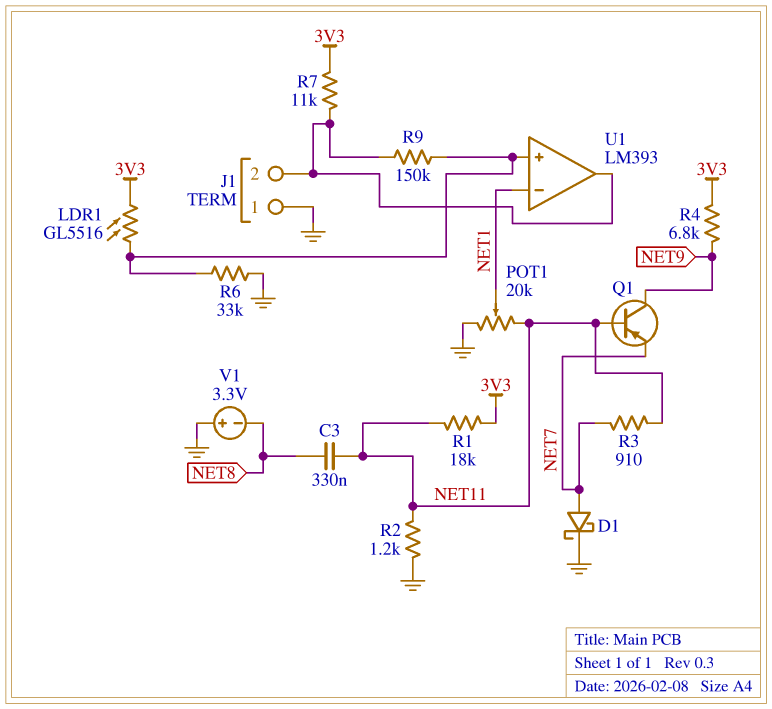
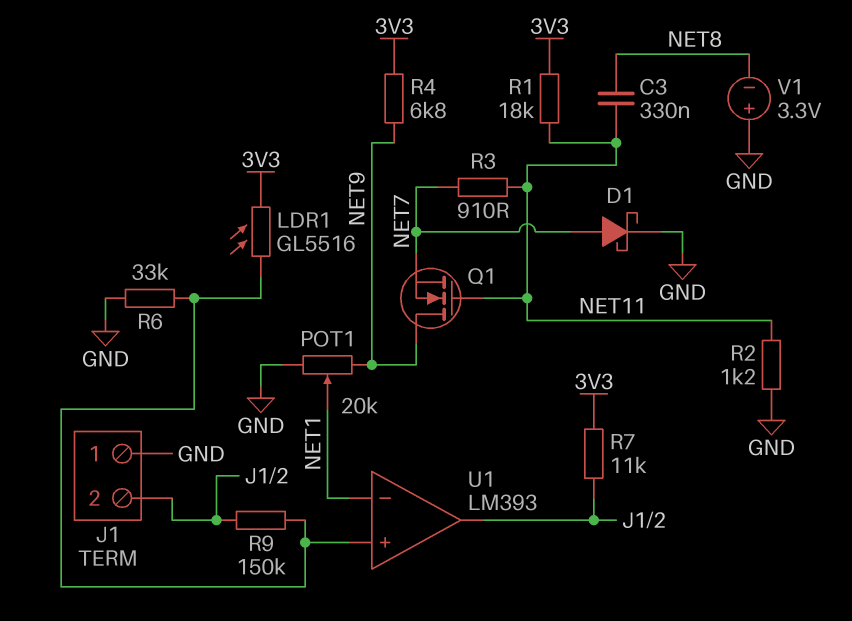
POT1: 20k (GND, NET11, wiper NET1) -> 20k (GND, NET9, wiper NET1)
Q1: PNP (B NET11, C NET9, E NET7) -> NMOS (G NET11, D NET9, S NET7)

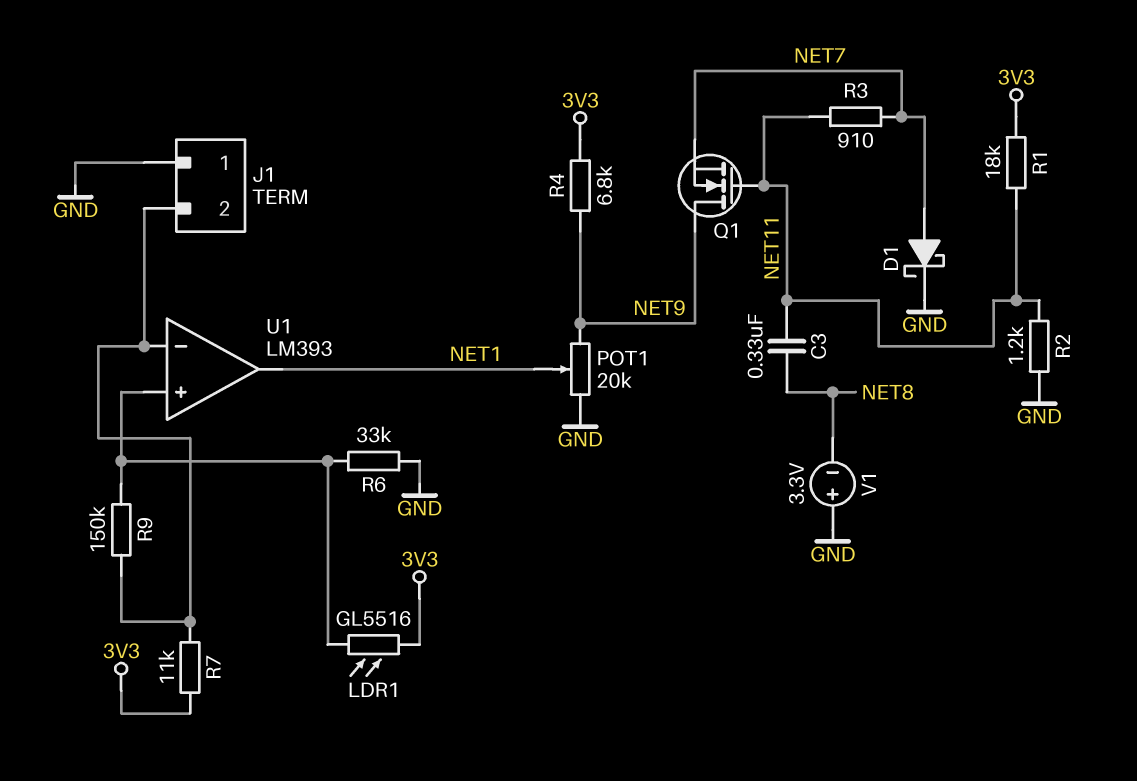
U1 pin in-: NET1 -> J1/2
U1 pin out: J1/2 -> NET1

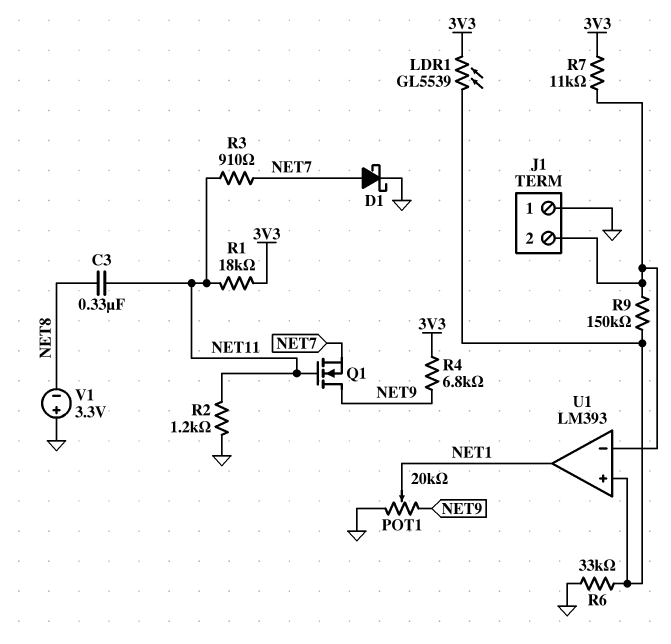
LDR1: GL5516 (3V3, U1/in+) -> GL5539 (3V3, U1/in+)

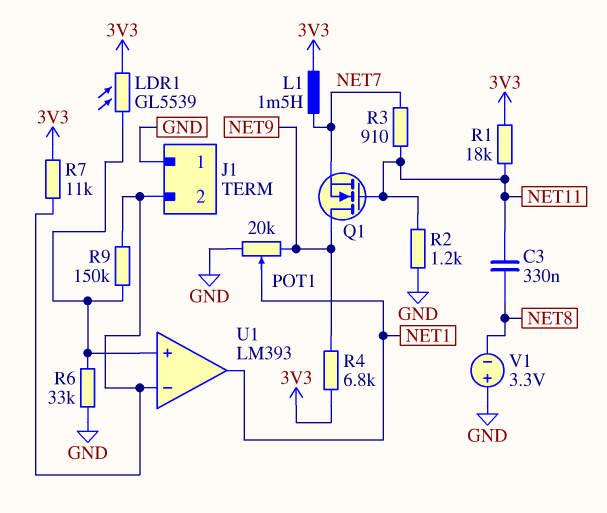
D1: schottky (A NET7, K GND) -> none
L1: none -> 1.5mH (3V3, NET7)

